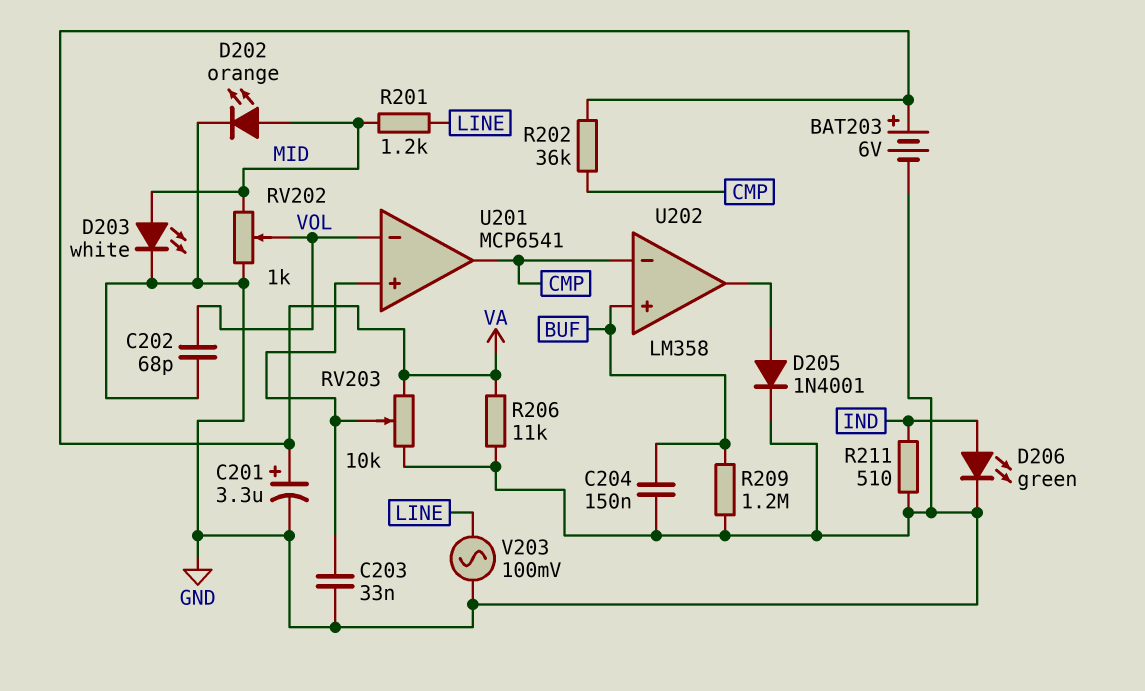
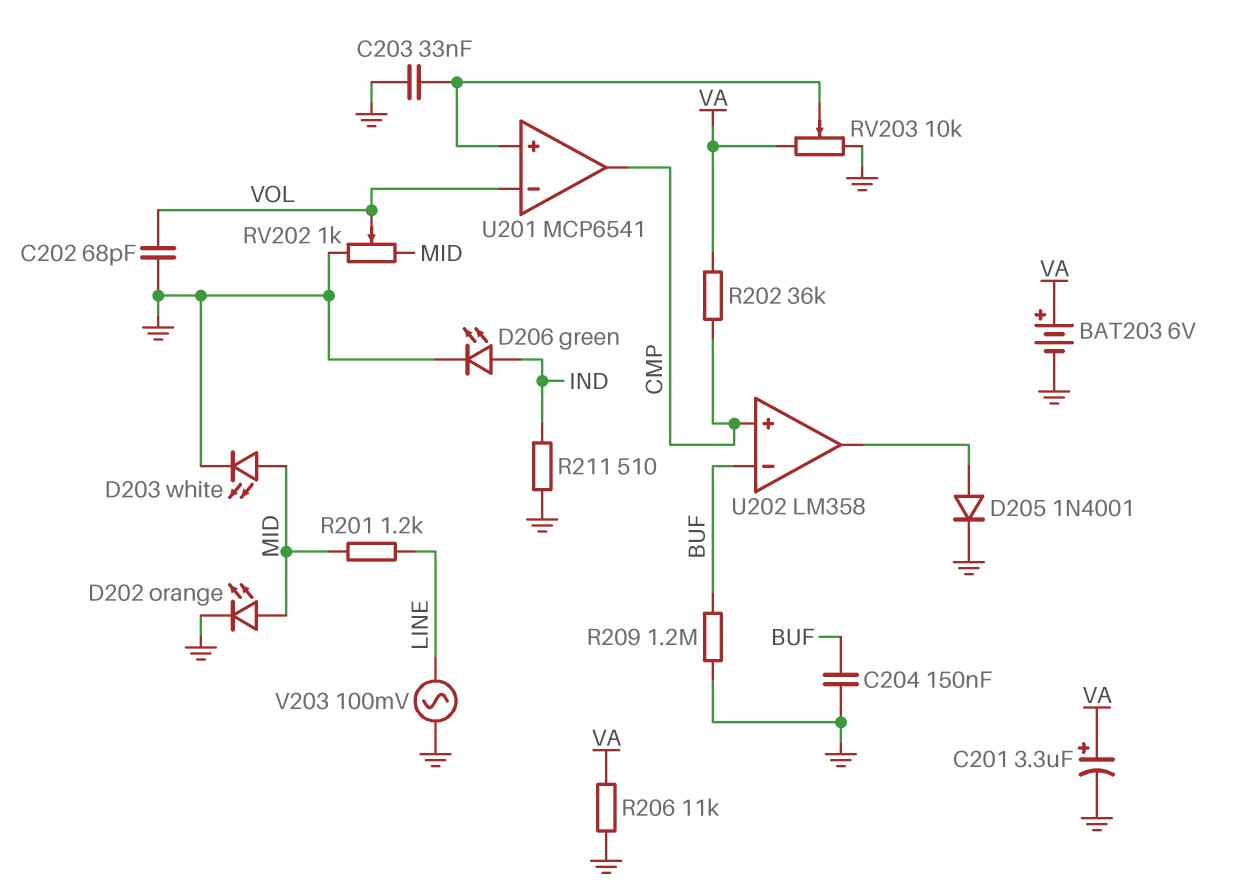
U202 pin in+: BUF -> CMP
U202 pin in-: CMP -> BUF

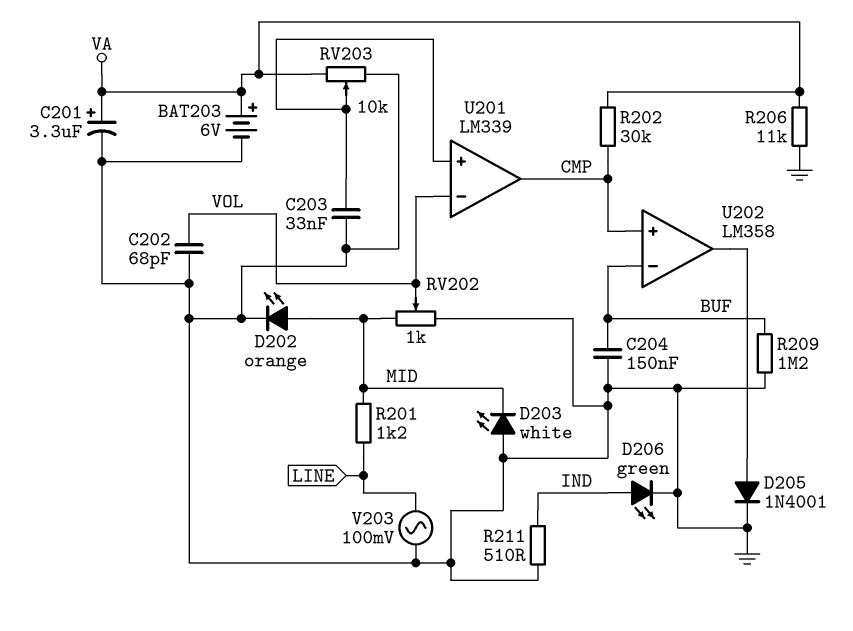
D203: LED white (A MID, K GND) -> LED white (A GND, K MID)
R202: 36k (CMP, VA) -> 30k (CMP, VA)
U201: MCP6541 -> LM339

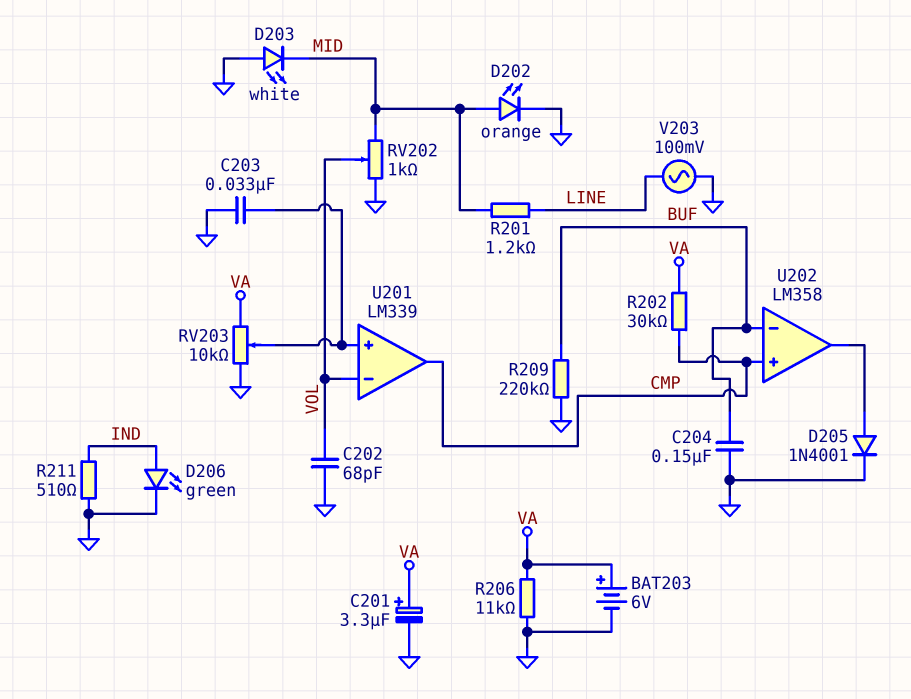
R209: 1.2M (BUF, GND) -> 220k (BUF, GND)

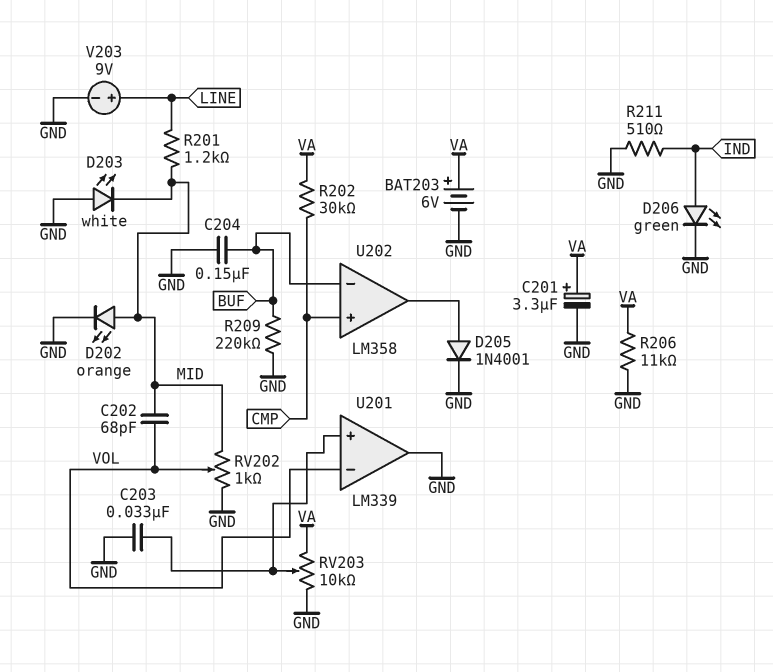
C202: 68pF (GND, VOL) -> 68pF (MID, VOL)
U201 pin out: CMP -> GND
V203: AC 100mV (GND, LINE) -> 9V (plus LINE, minus GND)

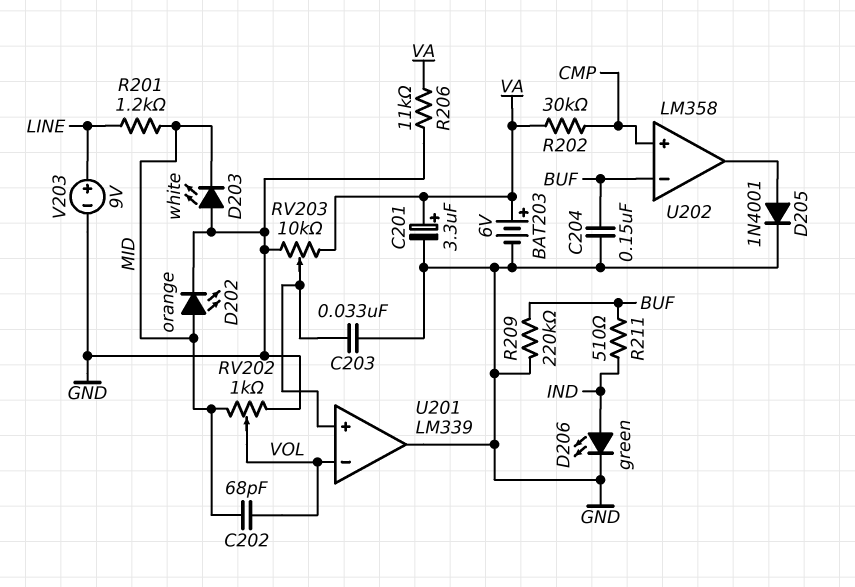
R211: 510 (GND, IND) -> 510 (BUF, IND)

